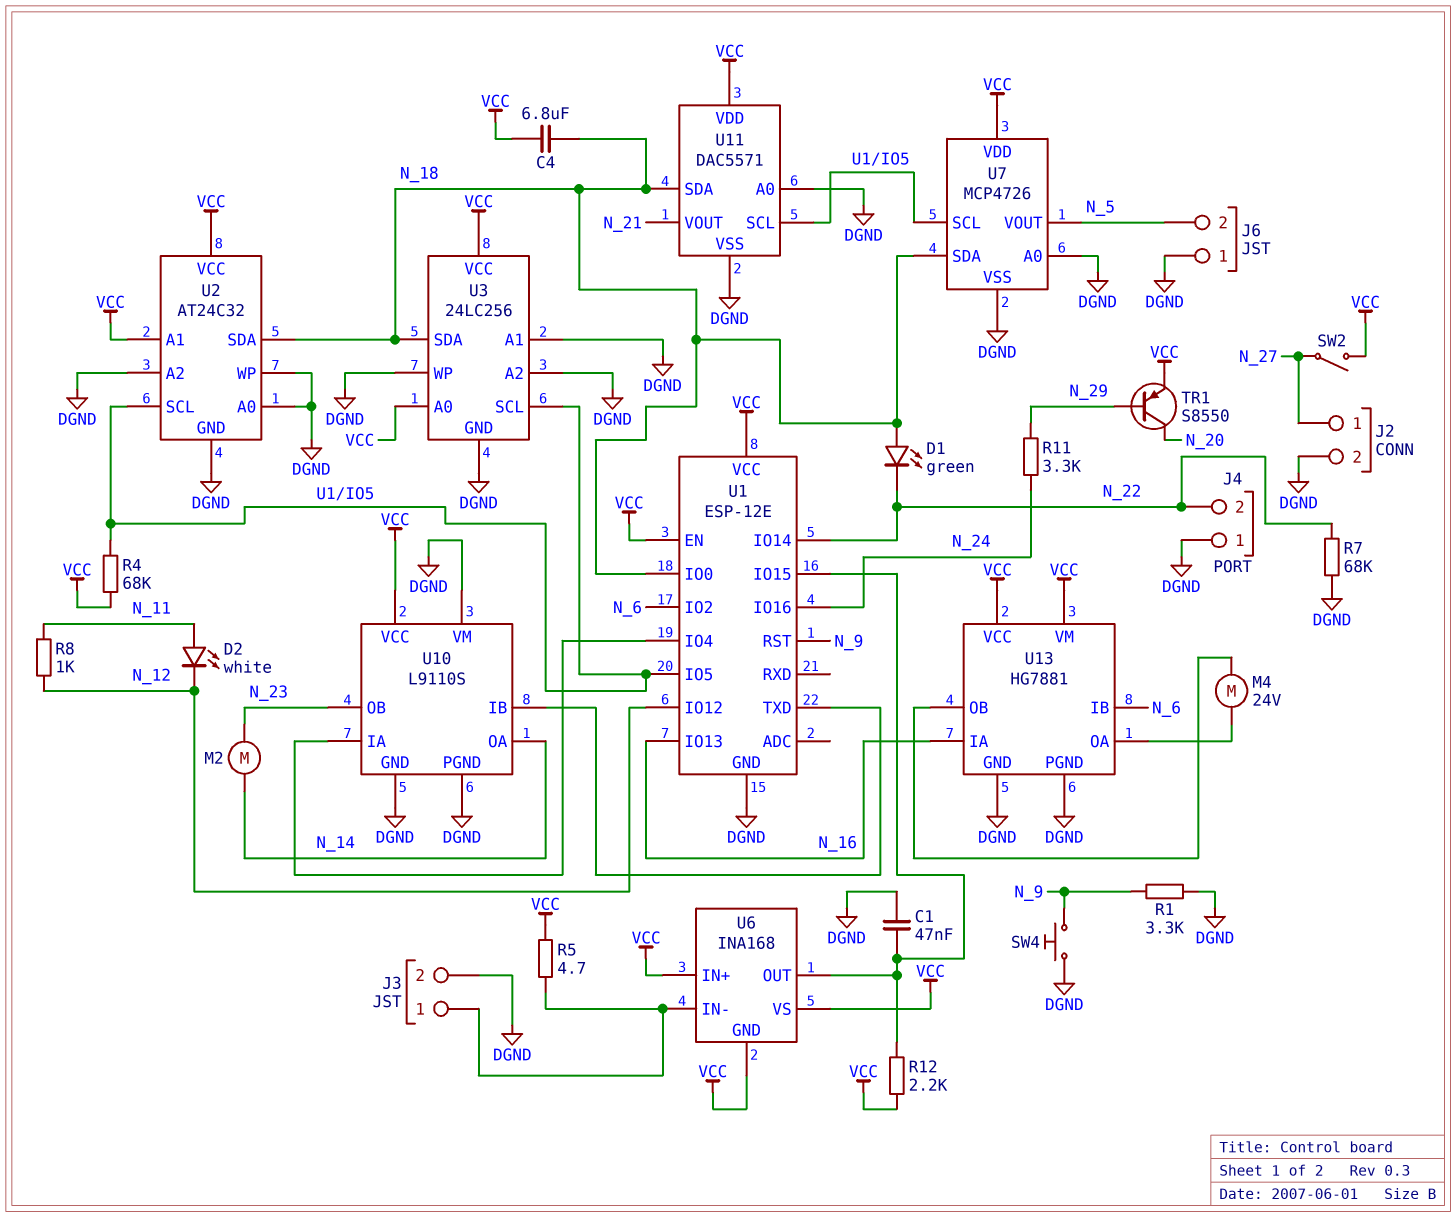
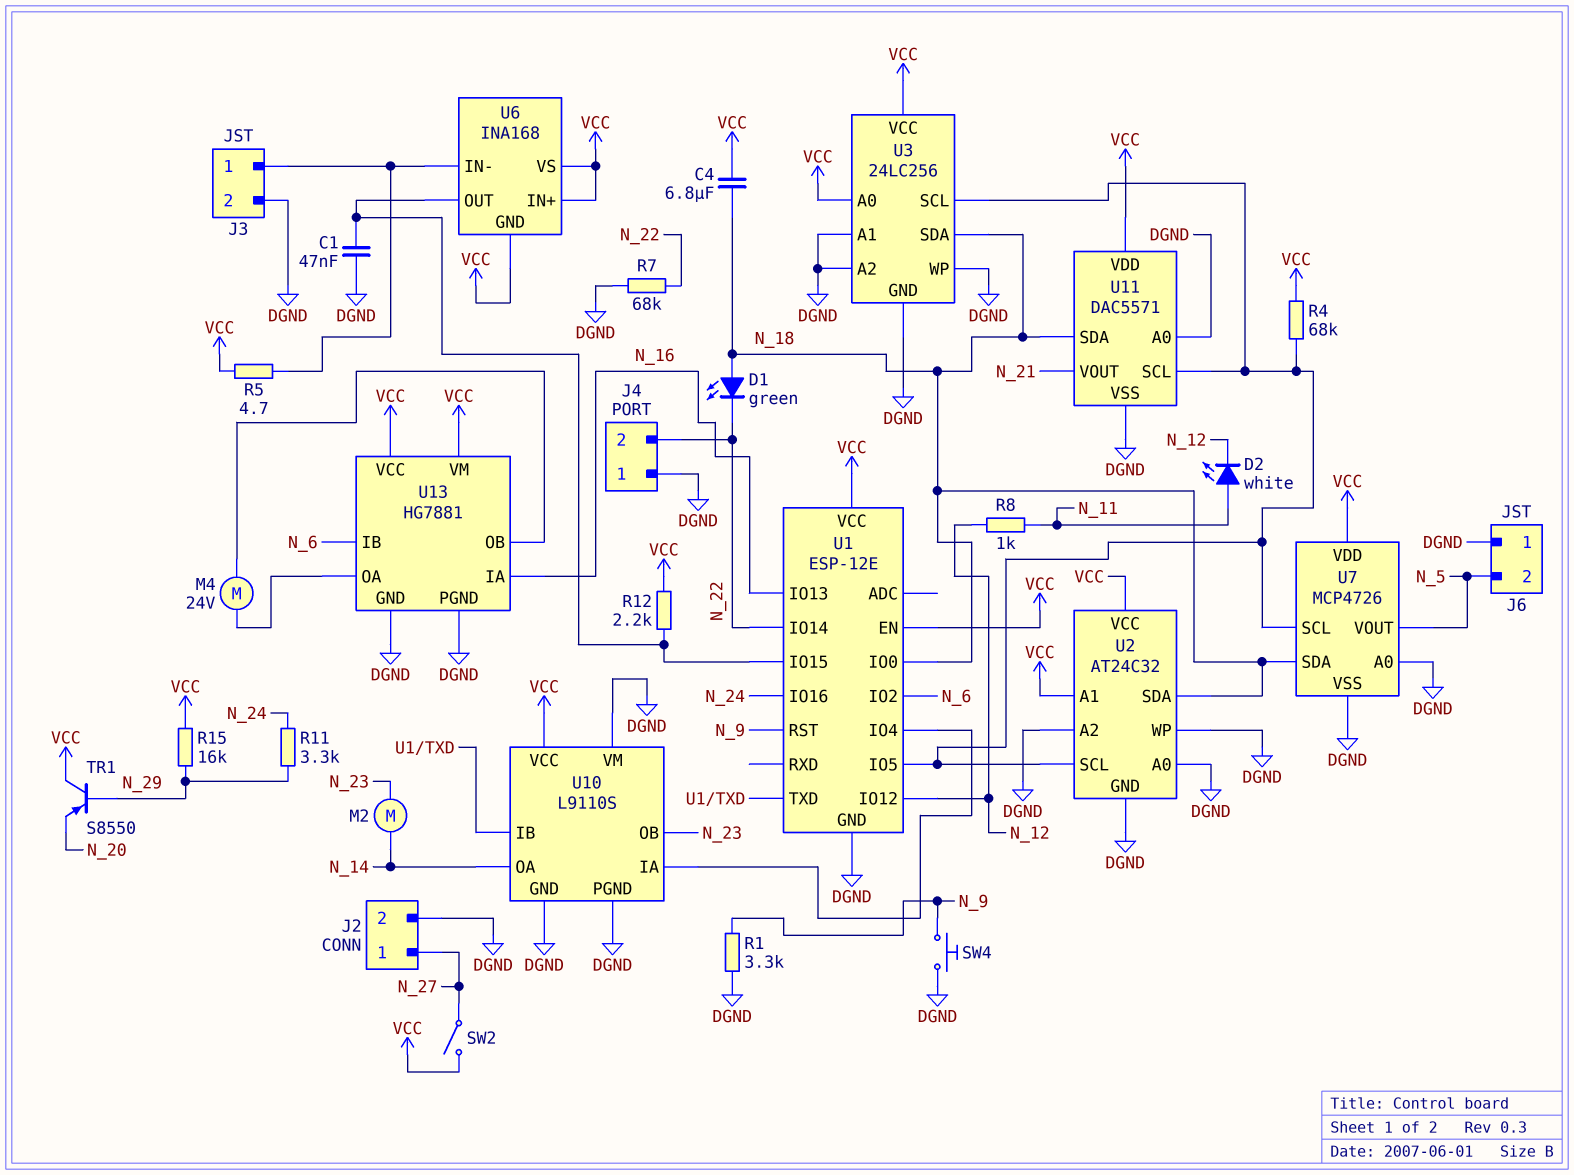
R15: none -> 16k (N_29, VCC)
TR1: PNP S8550 (B N_29, C N_20, E VCC) -> PNP S8550 (B N_29, C VCC, E N_20)

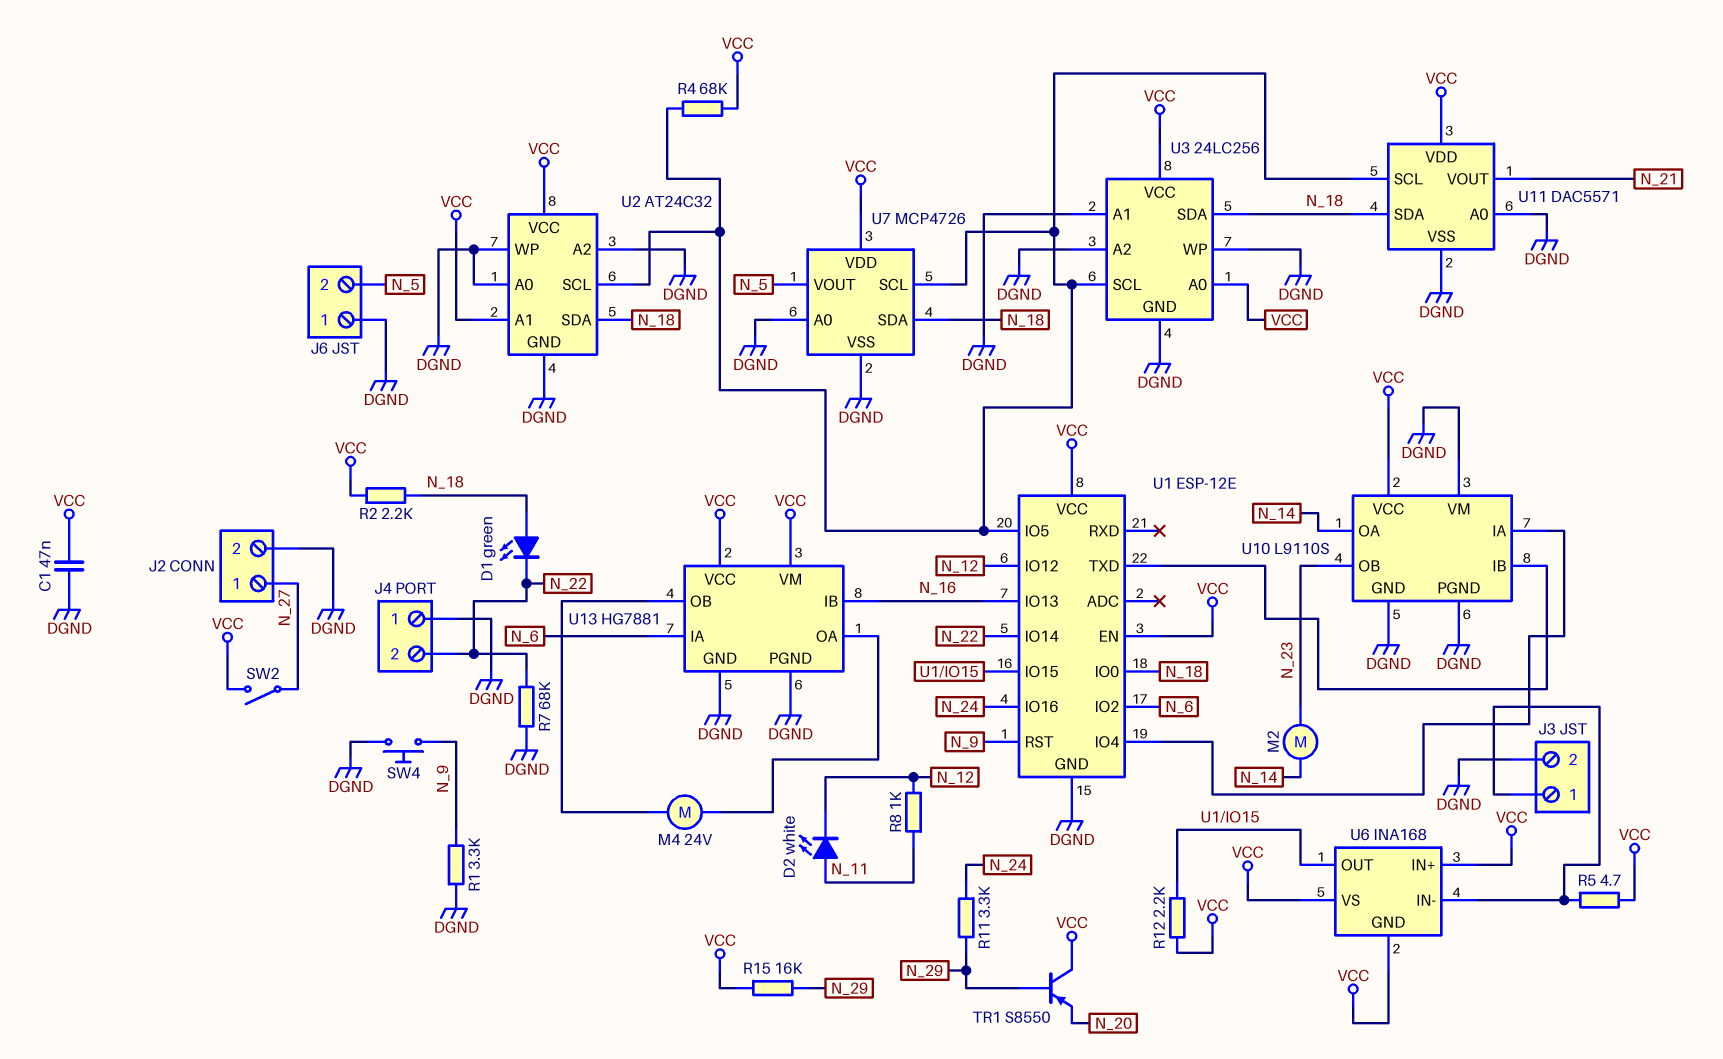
C1: 47nF (DGND, U1/IO15) -> 47nF (DGND, VCC)
C4: 6.8uF (N_18, VCC) -> none
R2: none -> 2.2k (N_18, VCC)
U13 pin IA: N_16 -> N_6
U13 pin IB: N_6 -> N_16

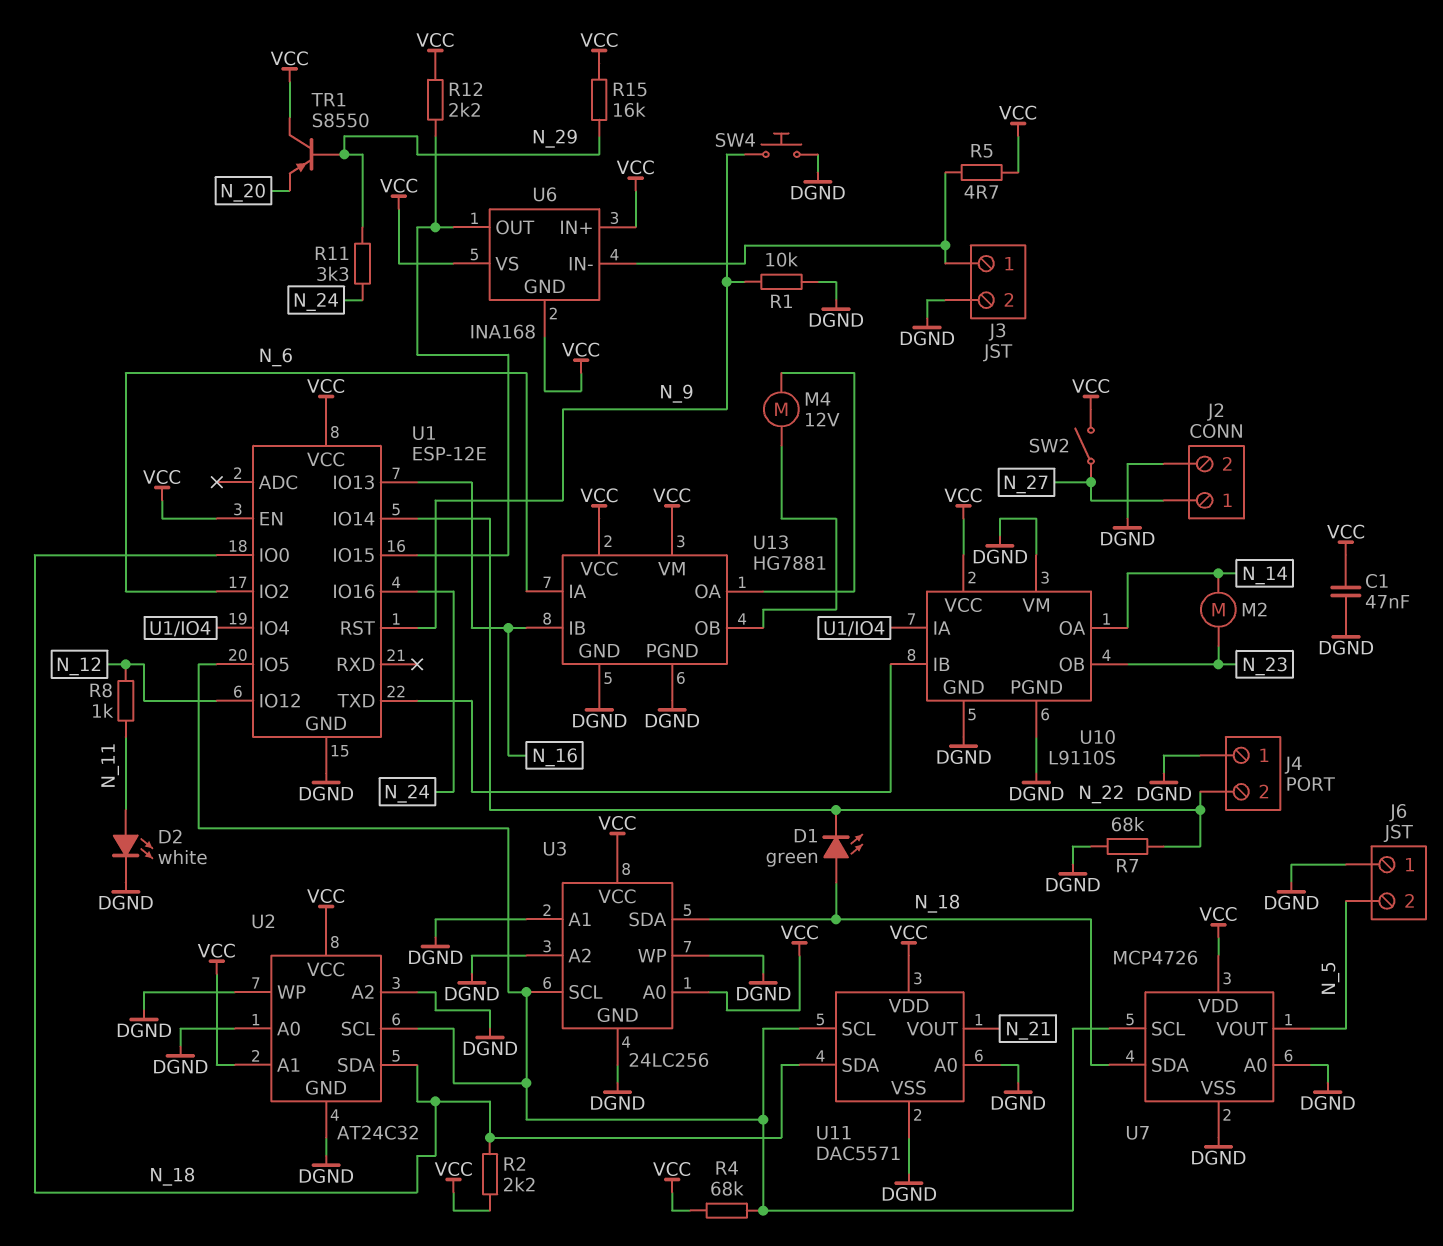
D2: LED white (A N_11, K N_12) -> LED white (A N_11, K DGND)
M4: motor 24V (U13/OA, U13/OB) -> motor 12V (U13/OA, U13/OB)
R1: 3.3k (DGND, N_9) -> 10k (DGND, N_9)

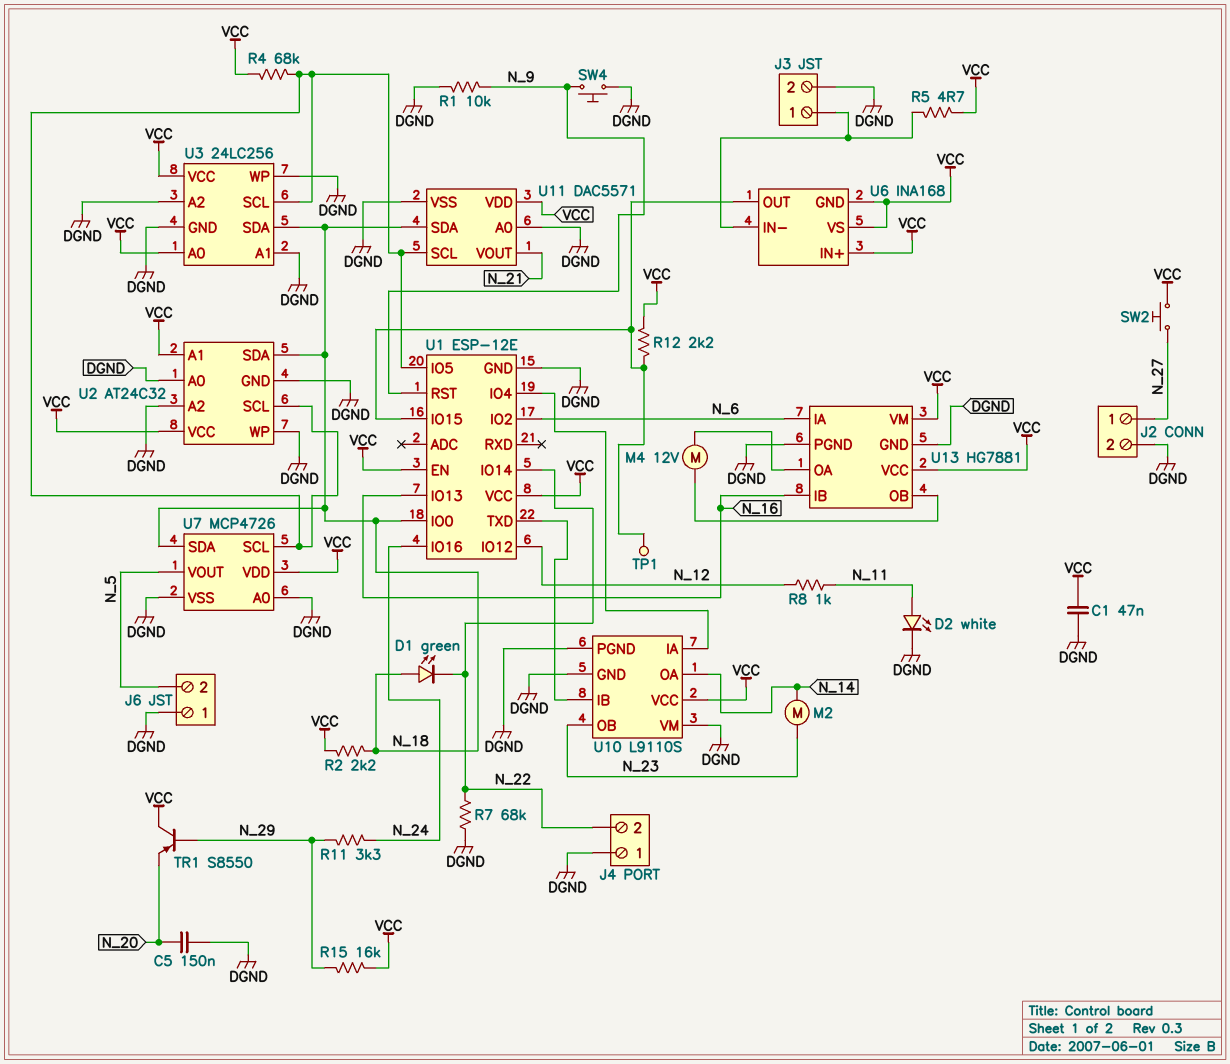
C5: none -> 150nF (DGND, N_20)
SW2: switch (N_27, VCC) -> button (N_27, VCC)
TP1: none -> test point (U1/IO15)

